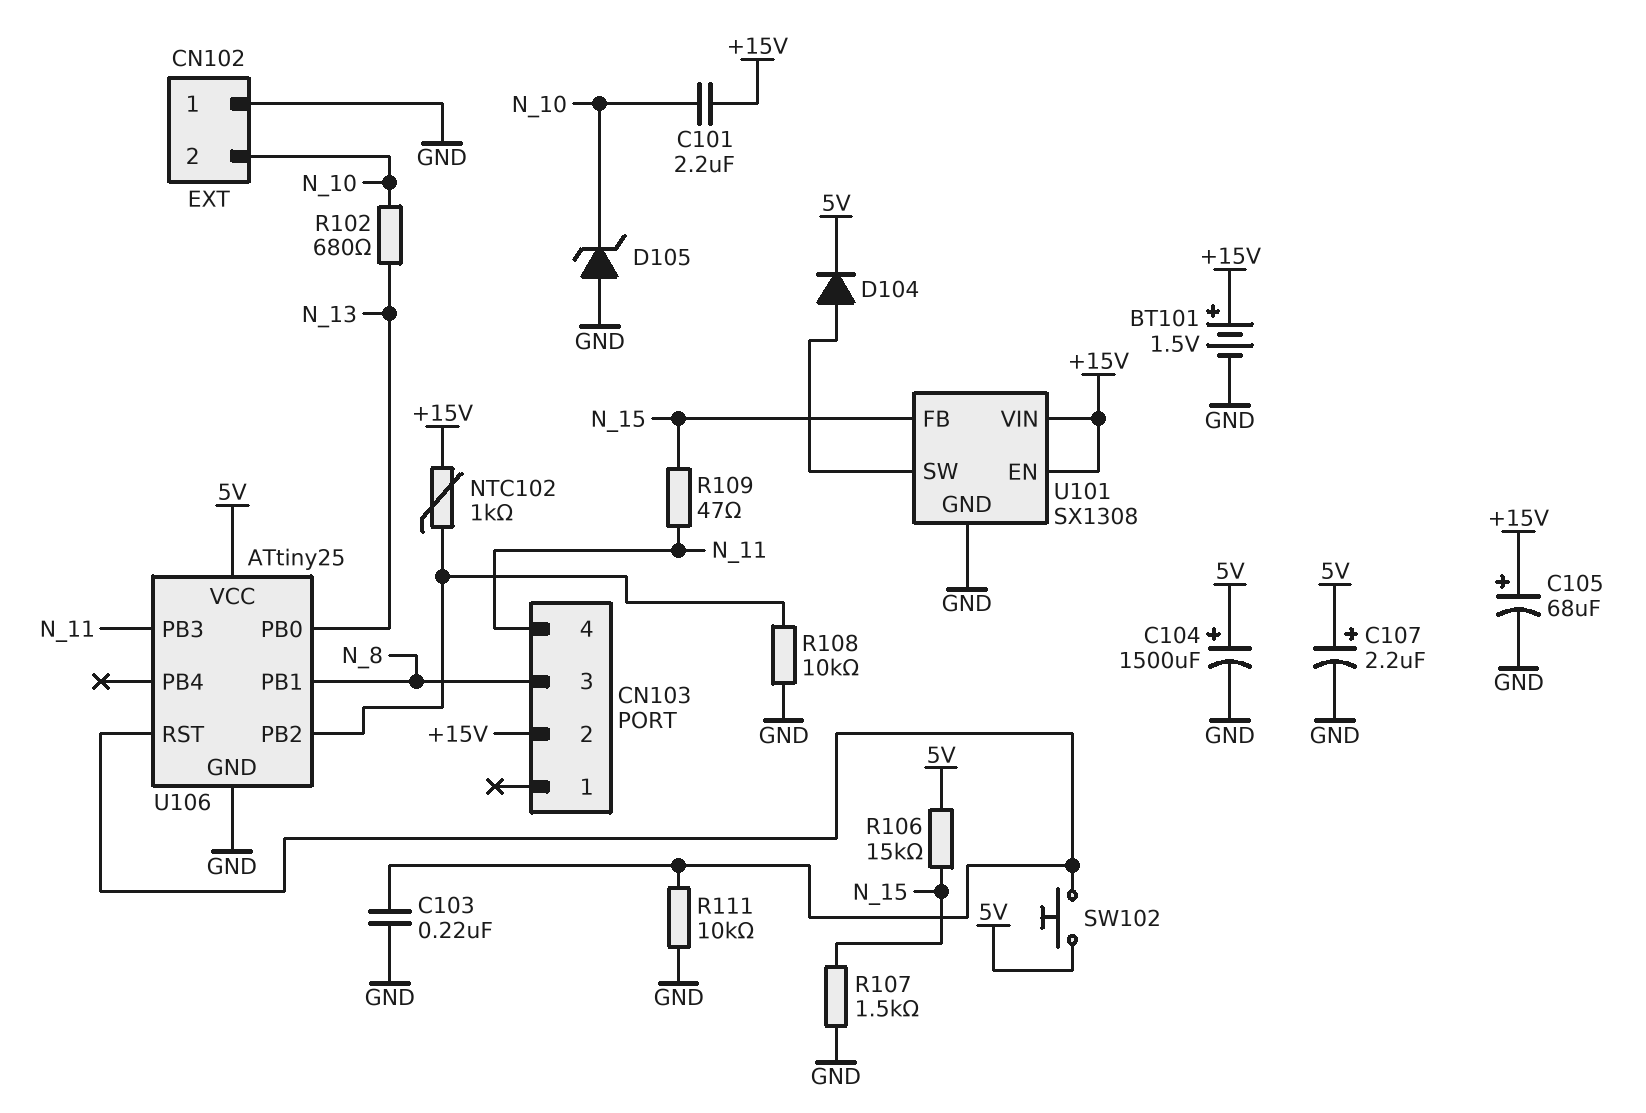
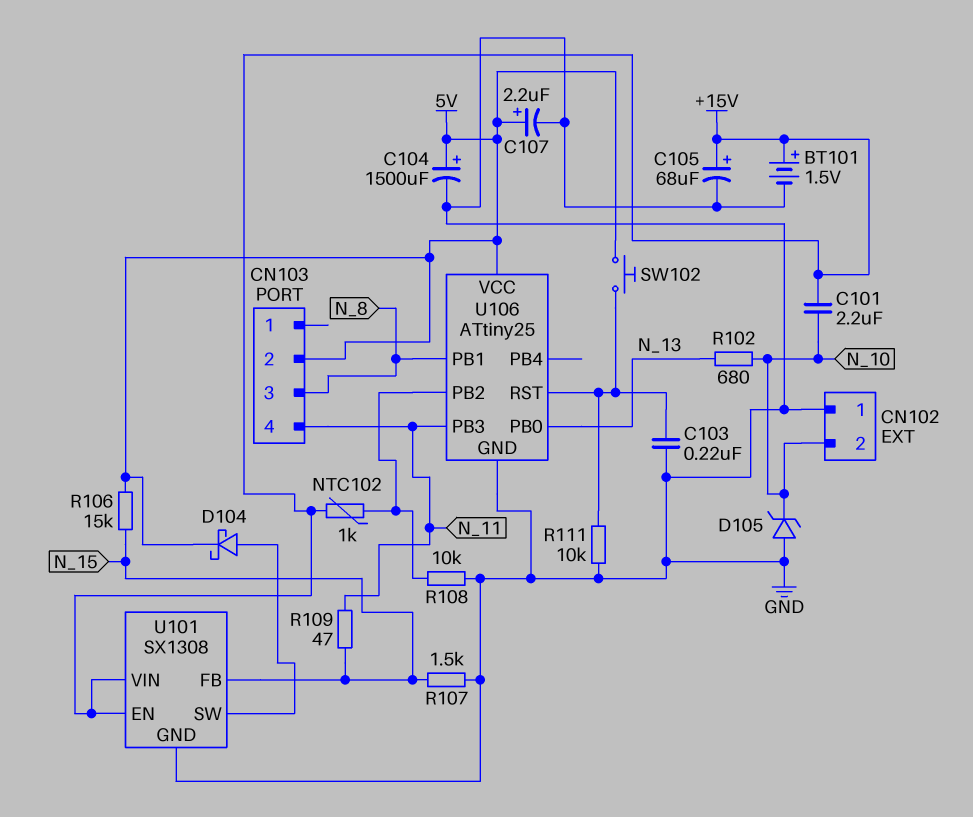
CN103 pin 2: +15V -> 5V
D104: diode (A U101/SW, K 5V) -> schottky (A U101/SW, K 5V)

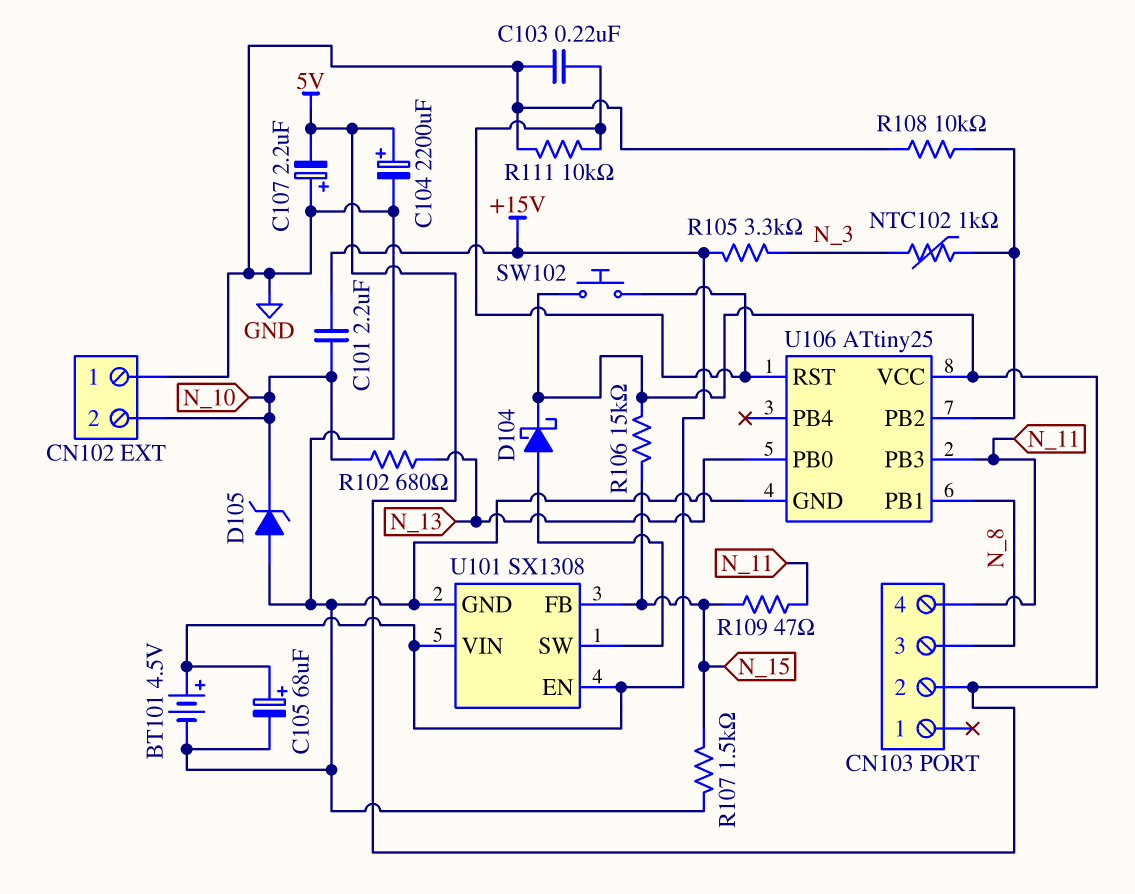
BT101: 1.5V (plus +15V, minus GND) -> 4.5V (plus +15V, minus GND)
C104: 1500uF (plus 5V, minus GND) -> 2200uF (plus 5V, minus GND)
C107: 2.2uF (plus 5V, minus GND) -> 2.2uF (plus GND, minus 5V)
NTC102: 1k (+15V, U106/PB2) -> 1k (N_3, U106/PB2)
R105: none -> 3.3k (+15V, N_3)

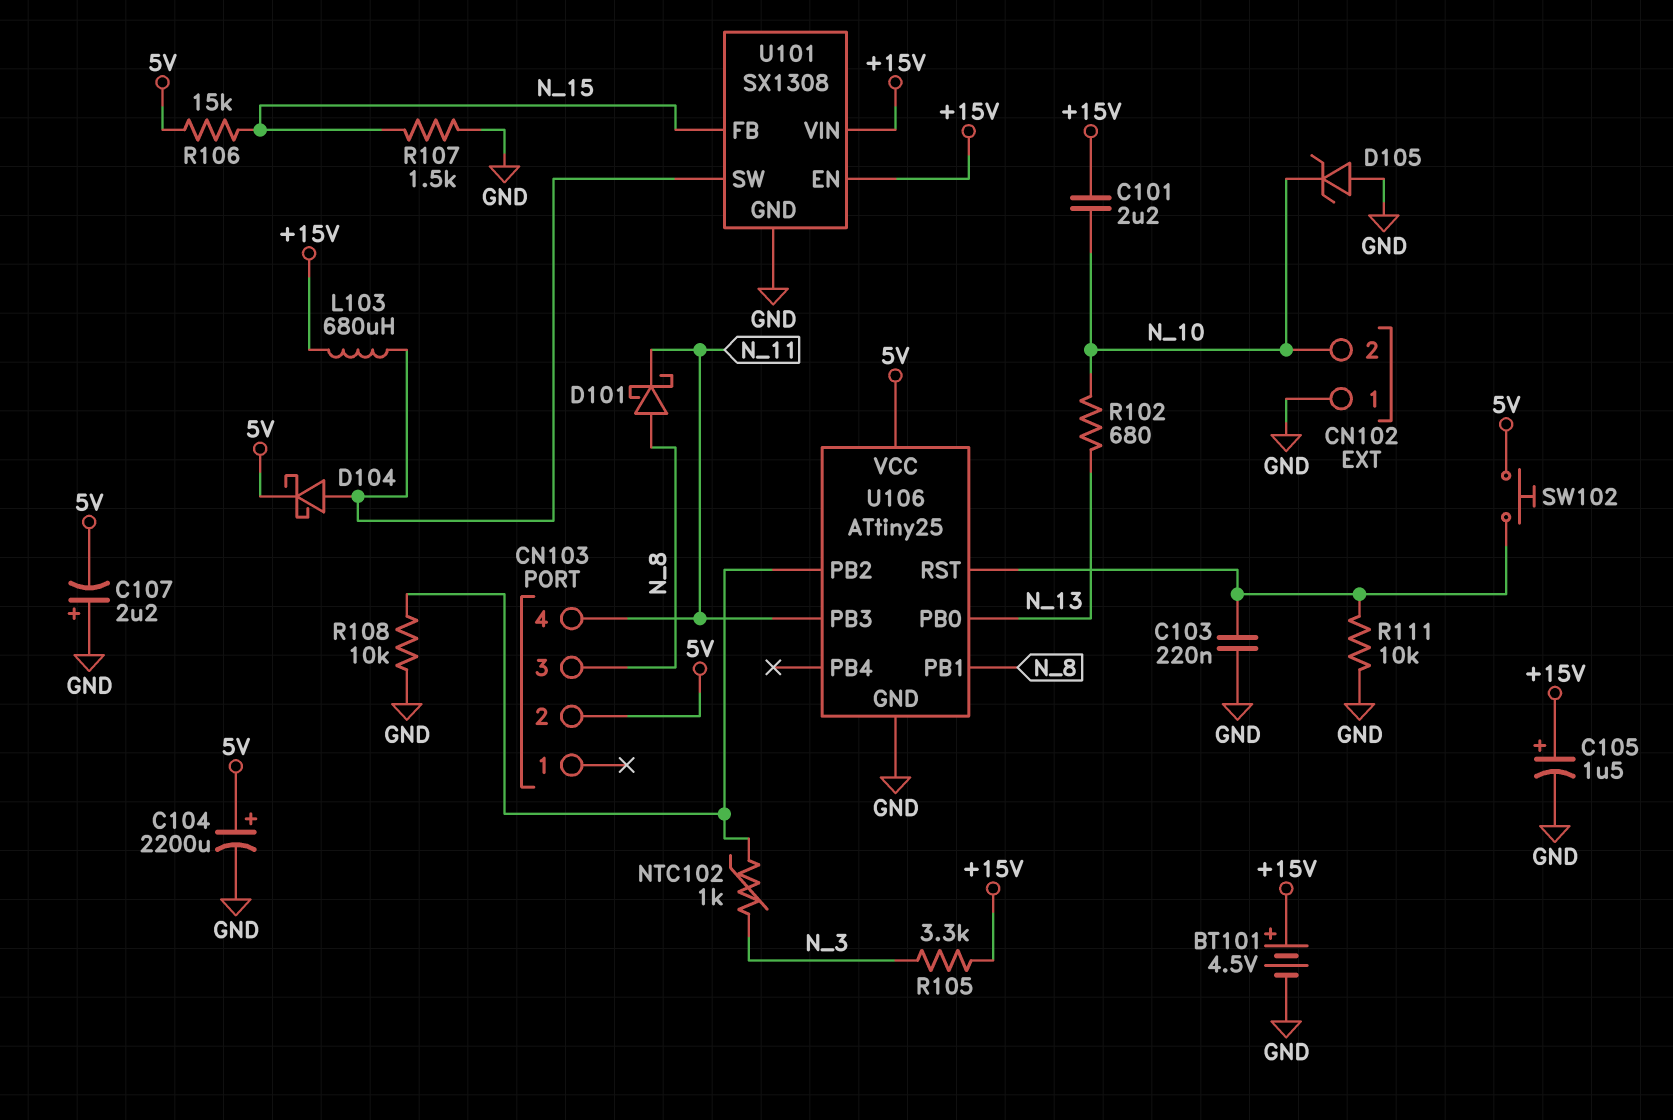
C105: 68uF (plus +15V, minus GND) -> 1.5uF (plus +15V, minus GND)
D101: none -> schottky (A N_8, K N_11)
L103: none -> 680uH (+15V, U101/SW)
R109: 47 (N_11, N_15) -> none

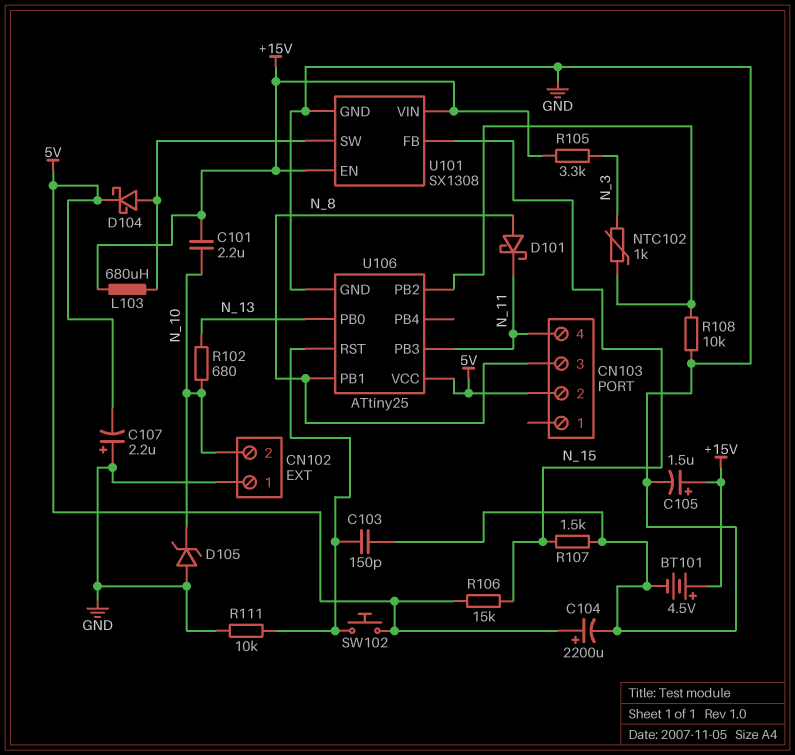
C103: 220nF (GND, U106/RST) -> 150pF (GND, U106/RST)

